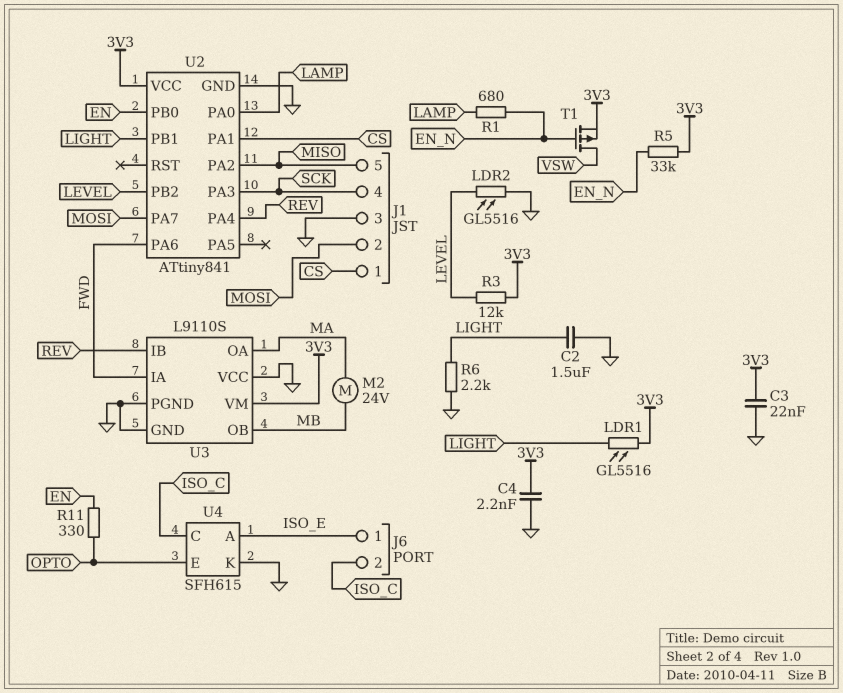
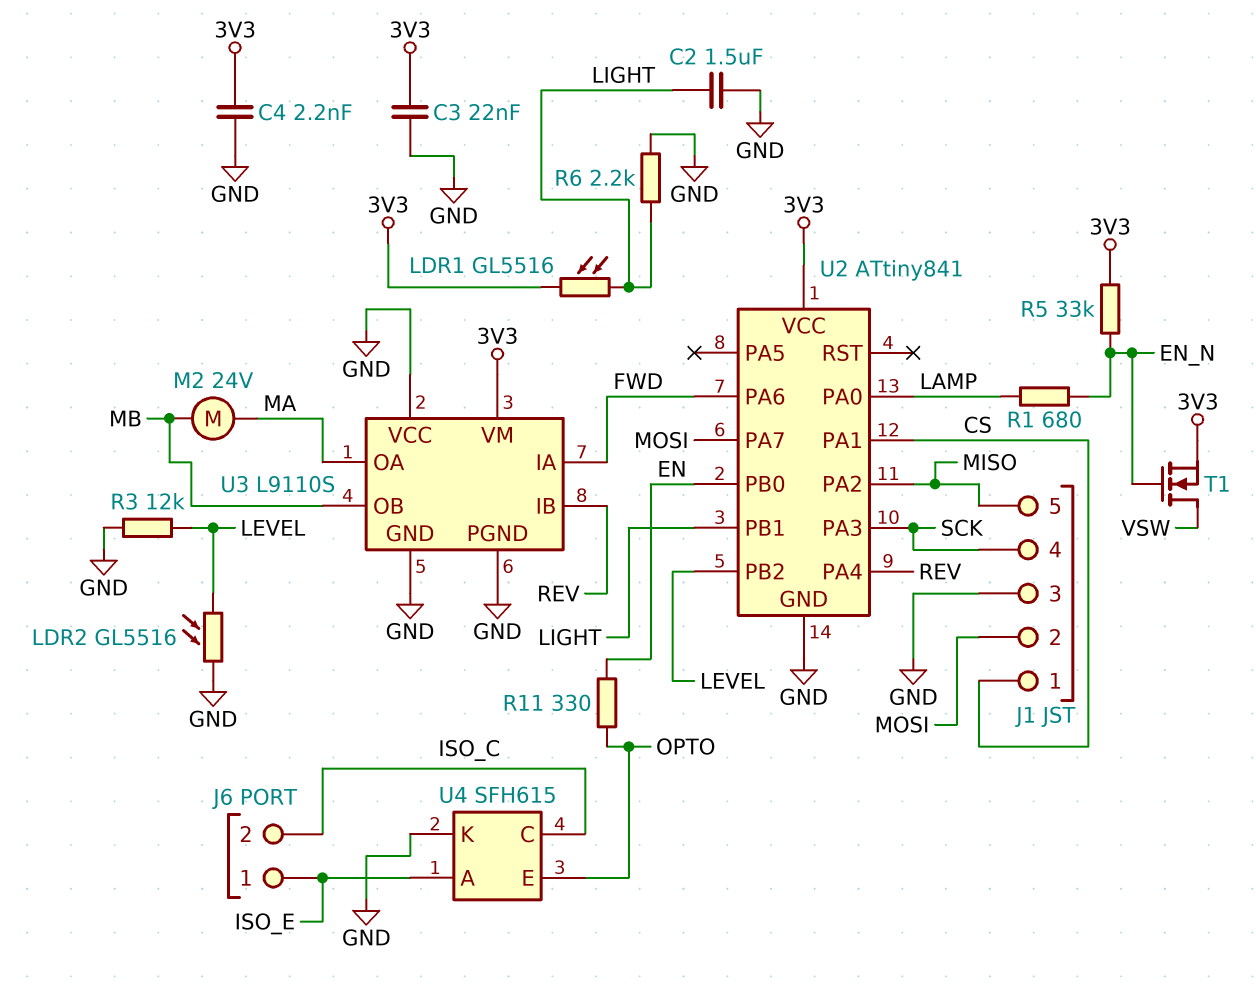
R3: 12k (3V3, LEVEL) -> 12k (GND, LEVEL)
T1: PMOS (G EN_N, D VSW, S 3V3) -> NMOS (G EN_N, D VSW, S 3V3)

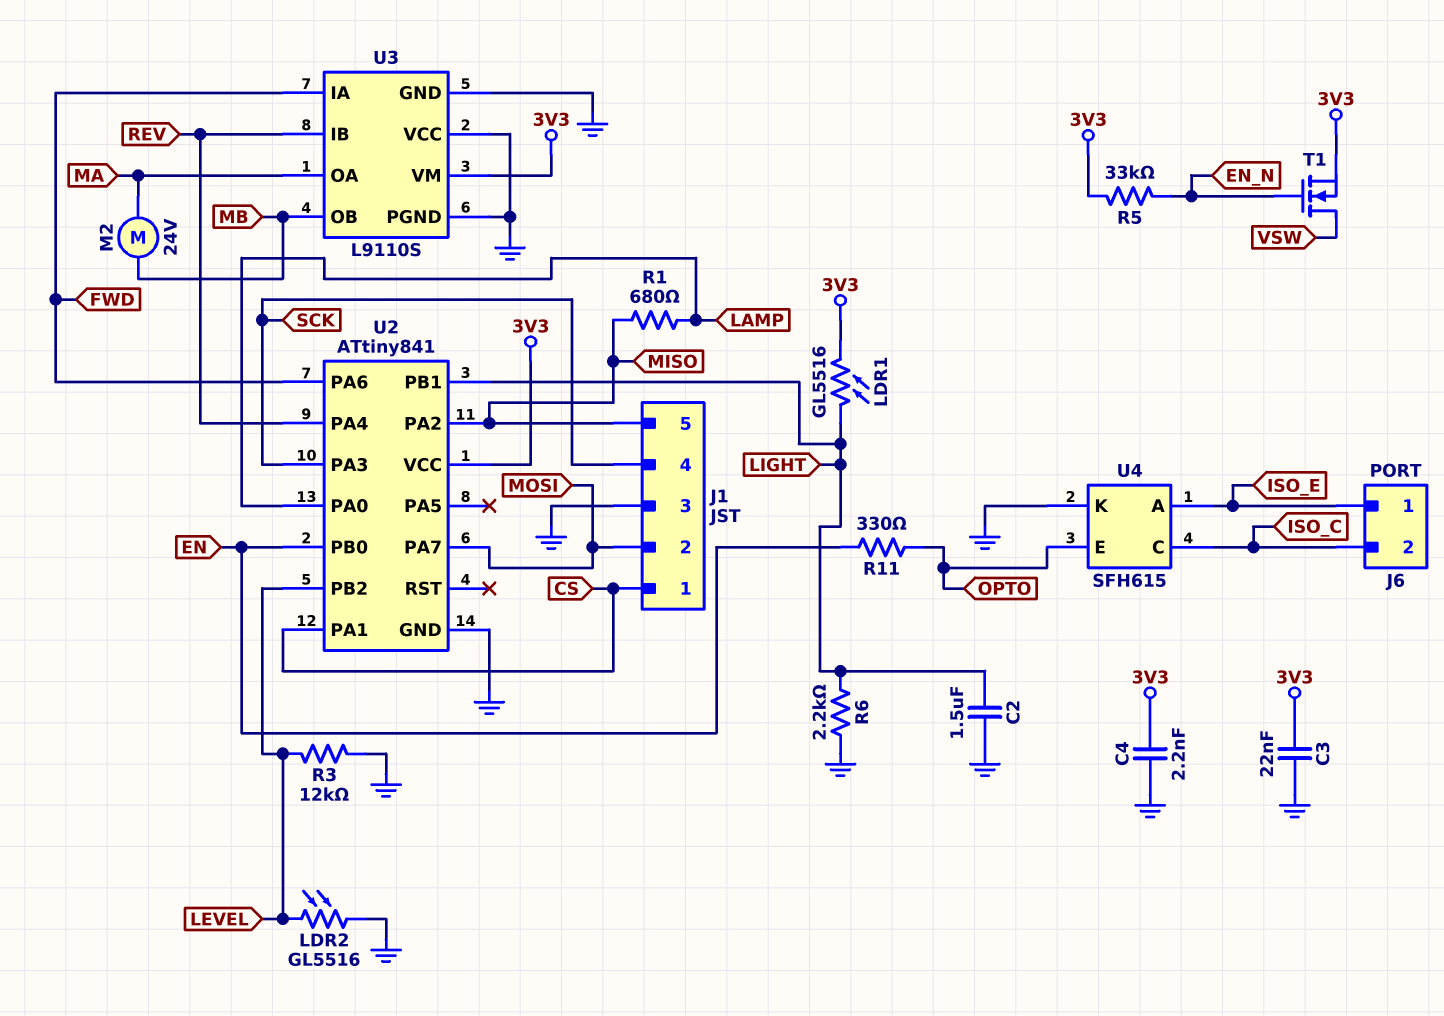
R1: 680 (EN_N, LAMP) -> 680 (LAMP, MISO)

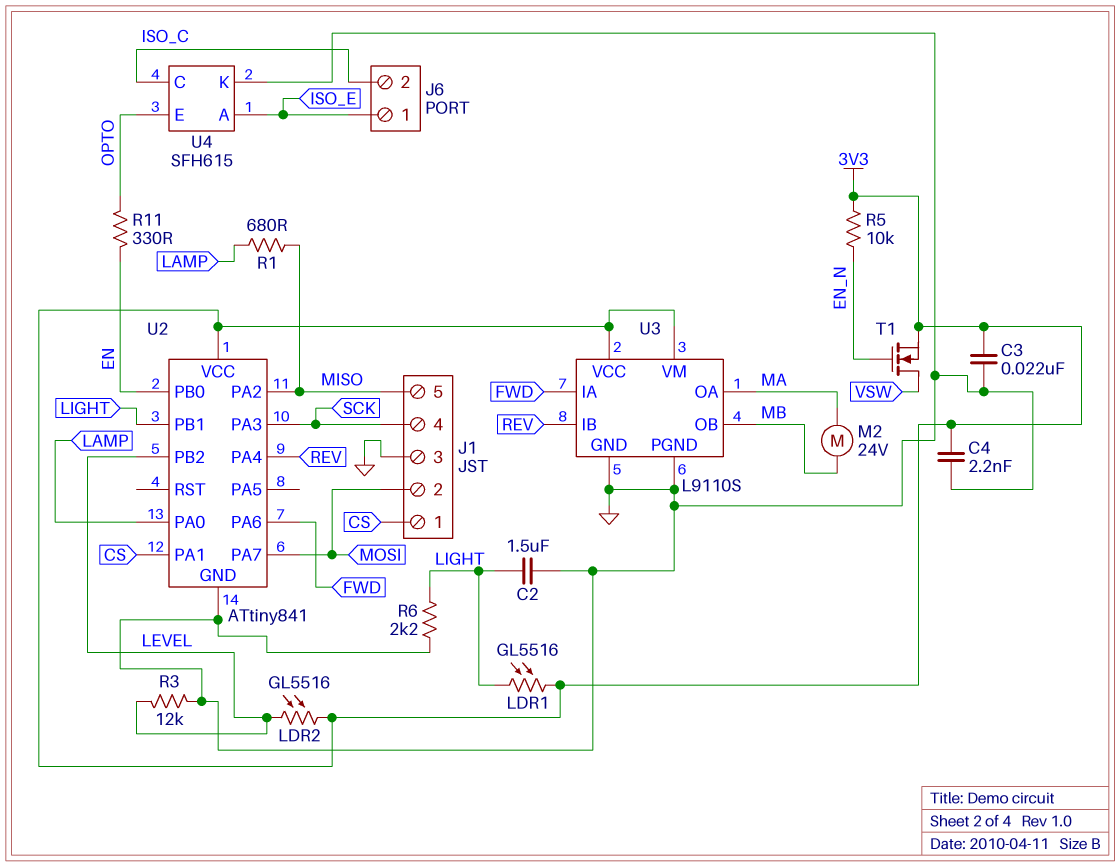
LDR2: GL5516 (GND, LEVEL) -> GL5516 (3V3, LEVEL)
R5: 33k (3V3, EN_N) -> 10k (3V3, EN_N)
U3 pin VCC: GND -> 3V3

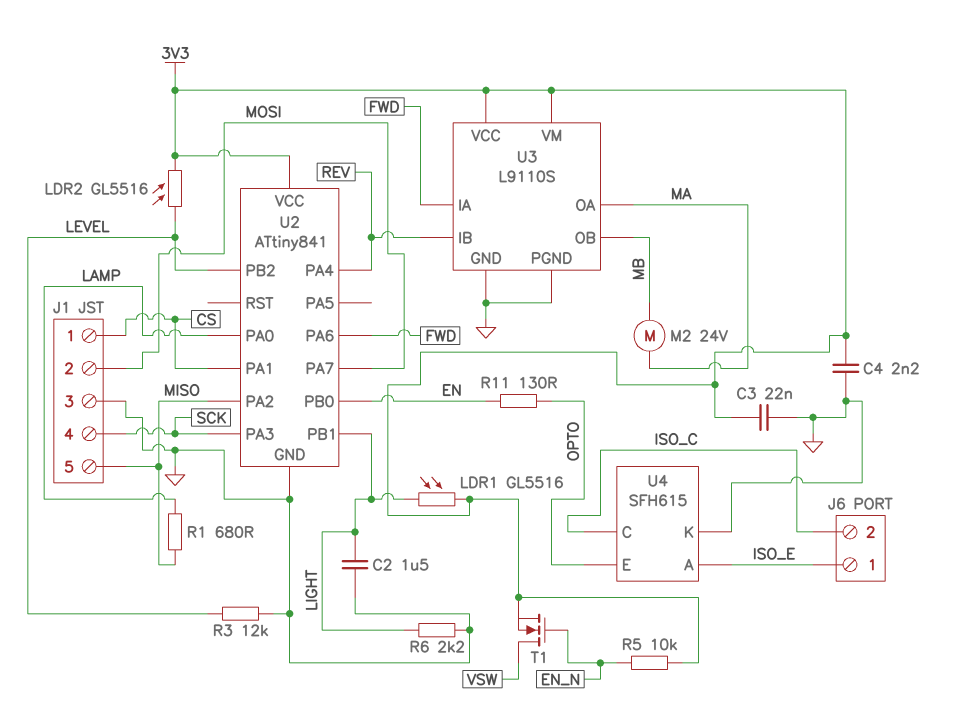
R11: 330 (EN, OPTO) -> 130 (EN, OPTO)

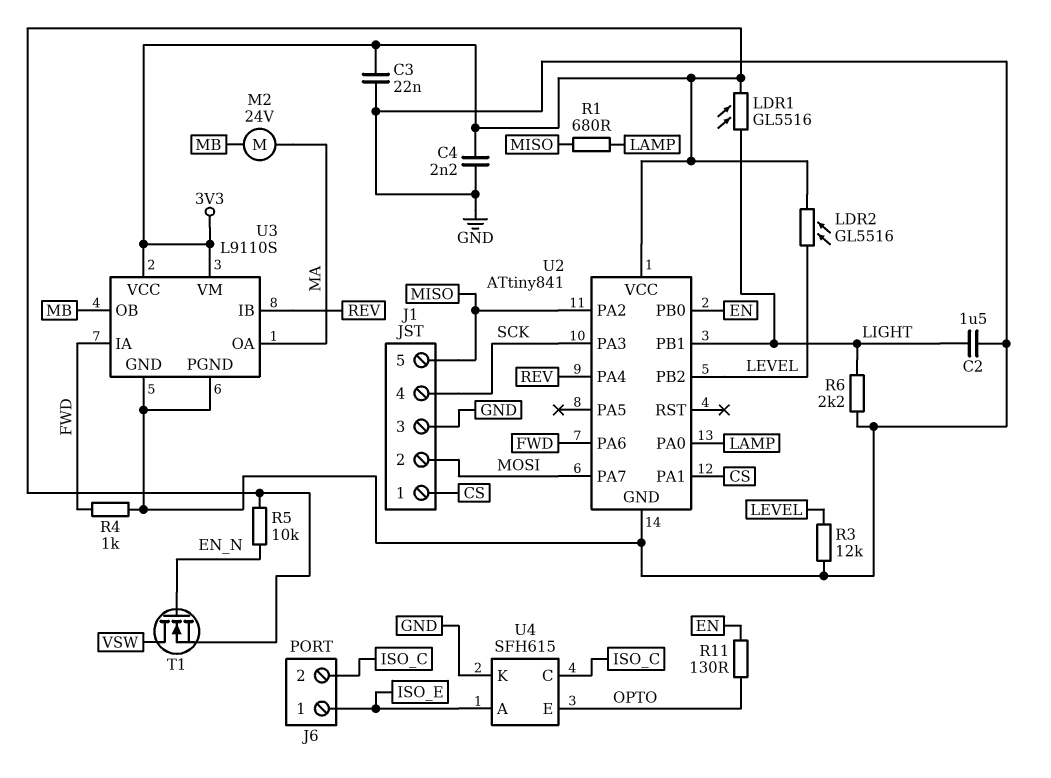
R4: none -> 1k (FWD, GND)

